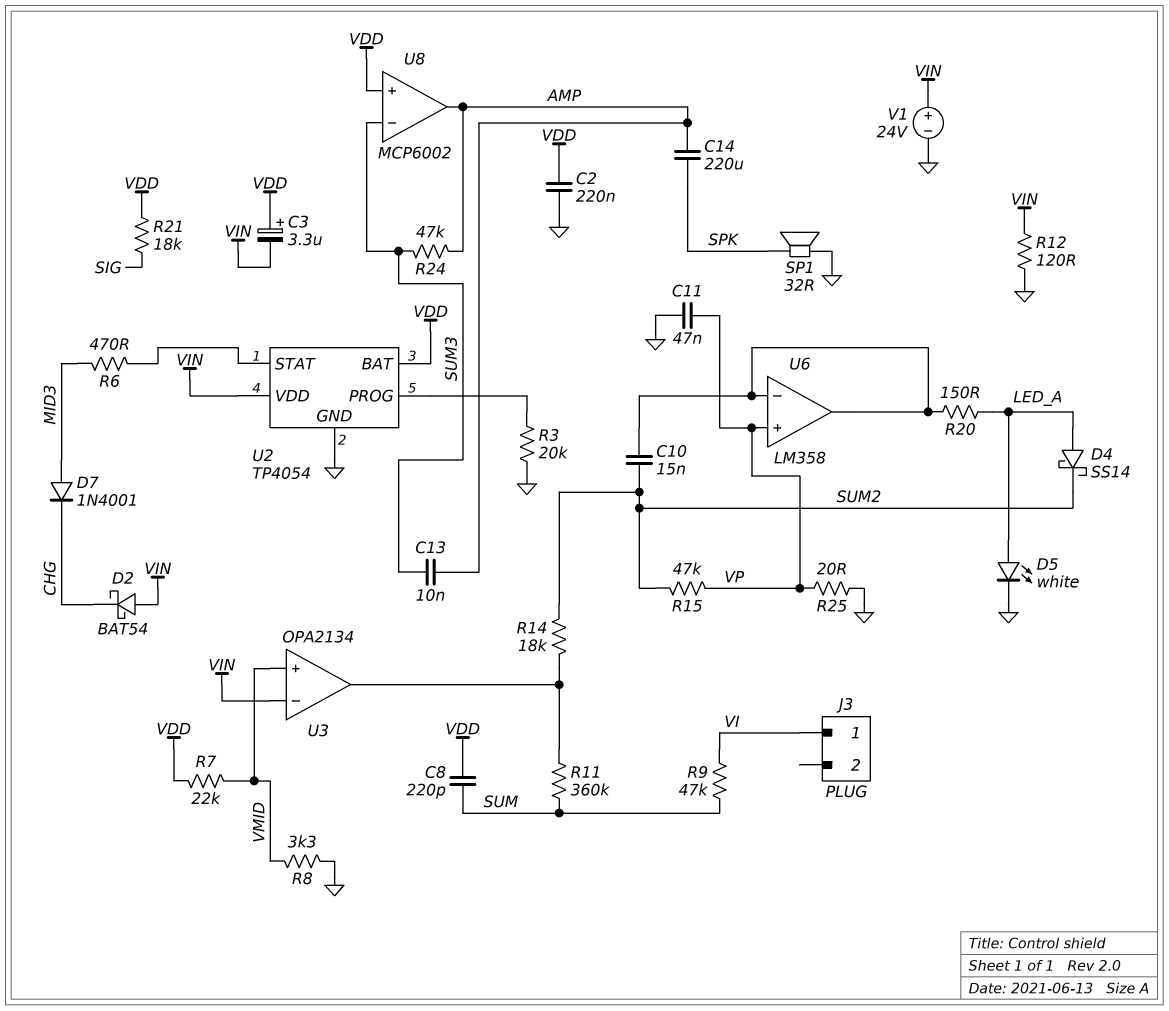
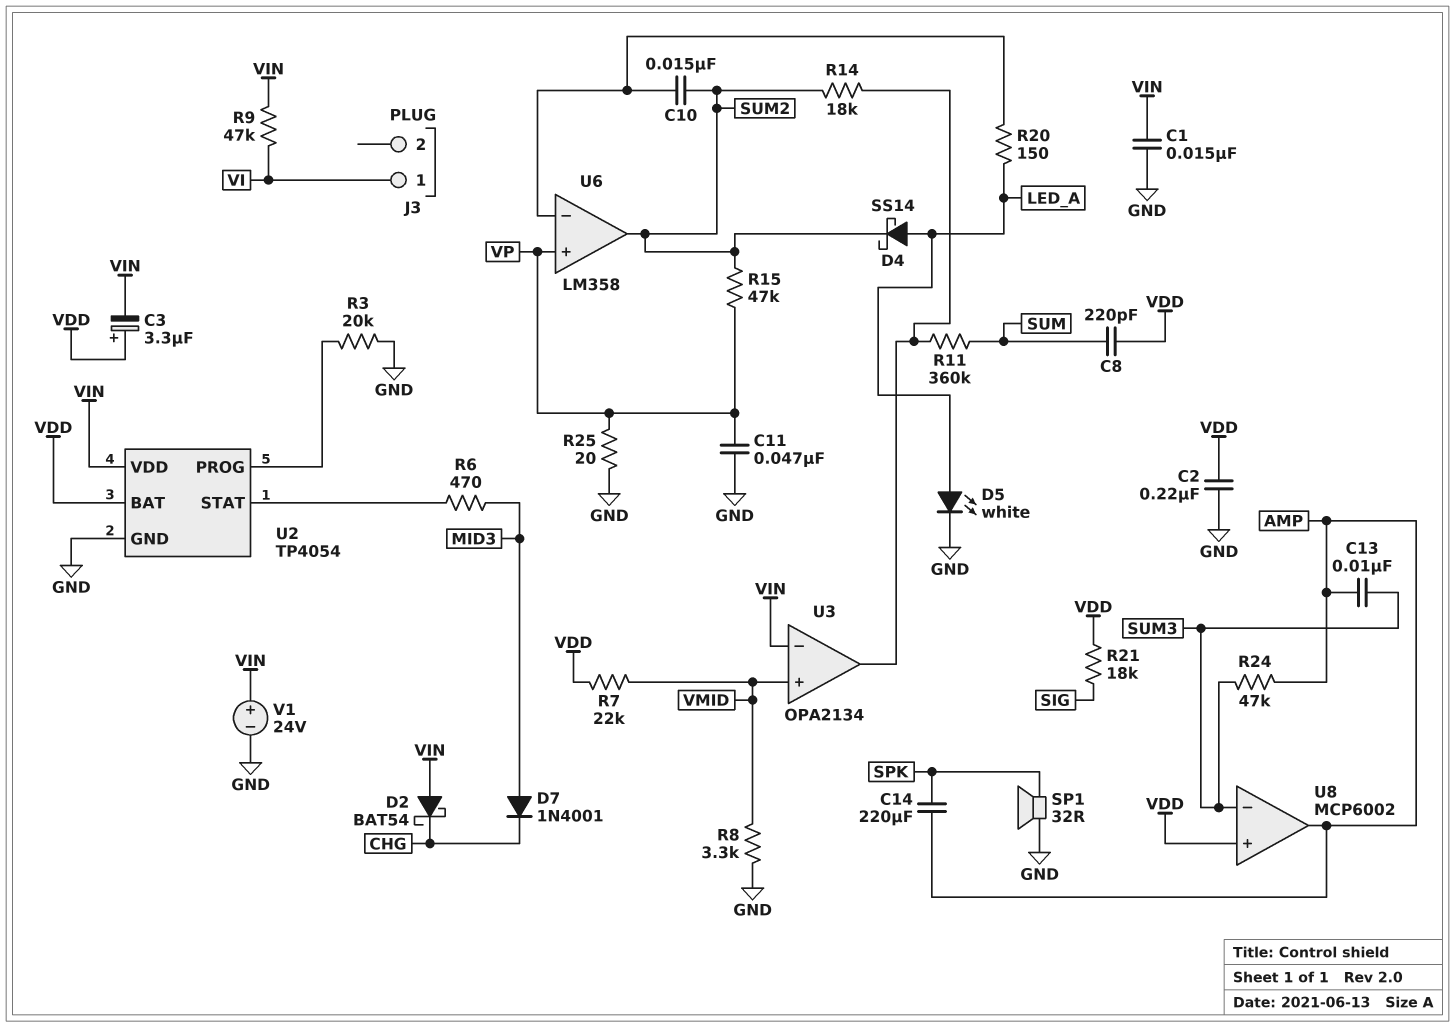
C1: none -> 15nF (GND, VIN)
R9: 47k (SUM, VI) -> 47k (VI, VIN)
R12: 120 (GND, VIN) -> none
U6 pin out: U6/in- -> SUM2

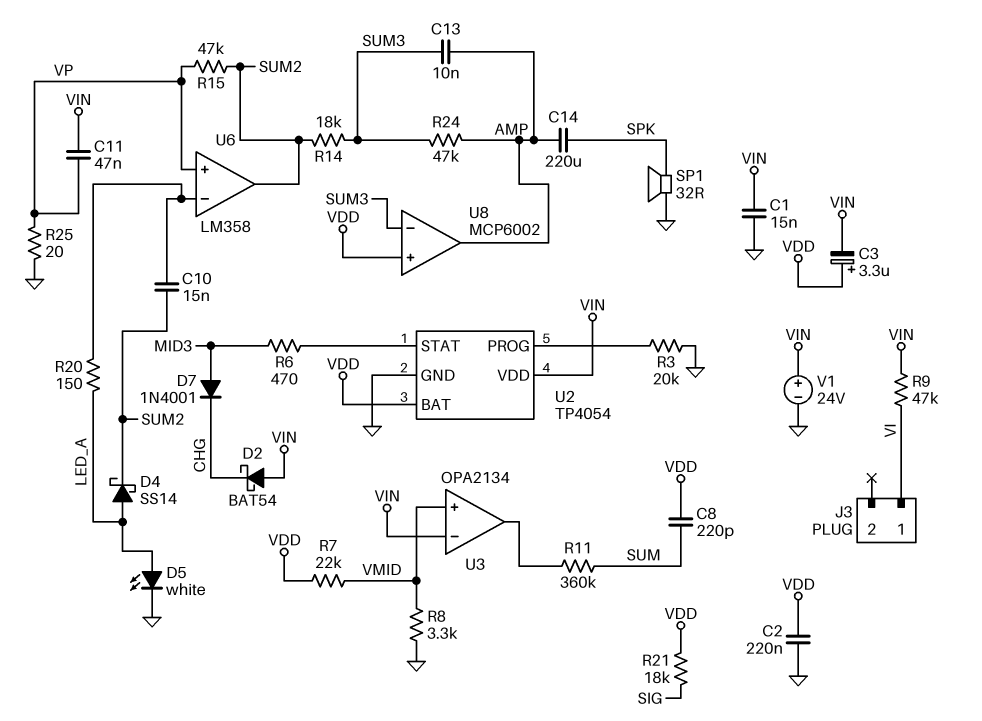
C11: 47nF (GND, VP) -> 47nF (VIN, VP)
R14: 18k (SUM2, U3/out) -> 18k (SUM2, SUM3)

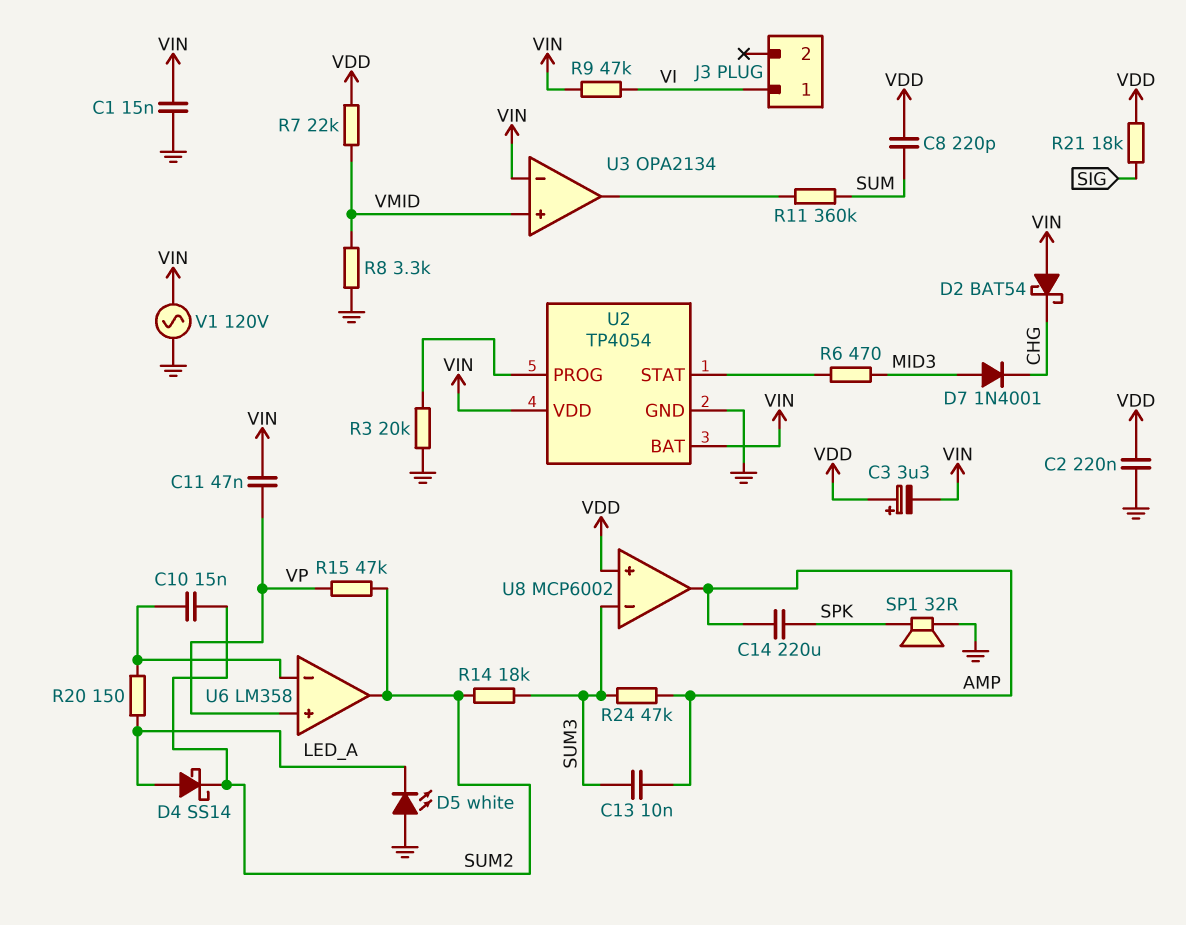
D5: LED white (A LED_A, K GND) -> LED white (A GND, K LED_A)
R25: 20 (GND, VP) -> none
U2 pin BAT: VDD -> VIN
V1: 24V (plus VIN, minus GND) -> AC 120V (GND, VIN)

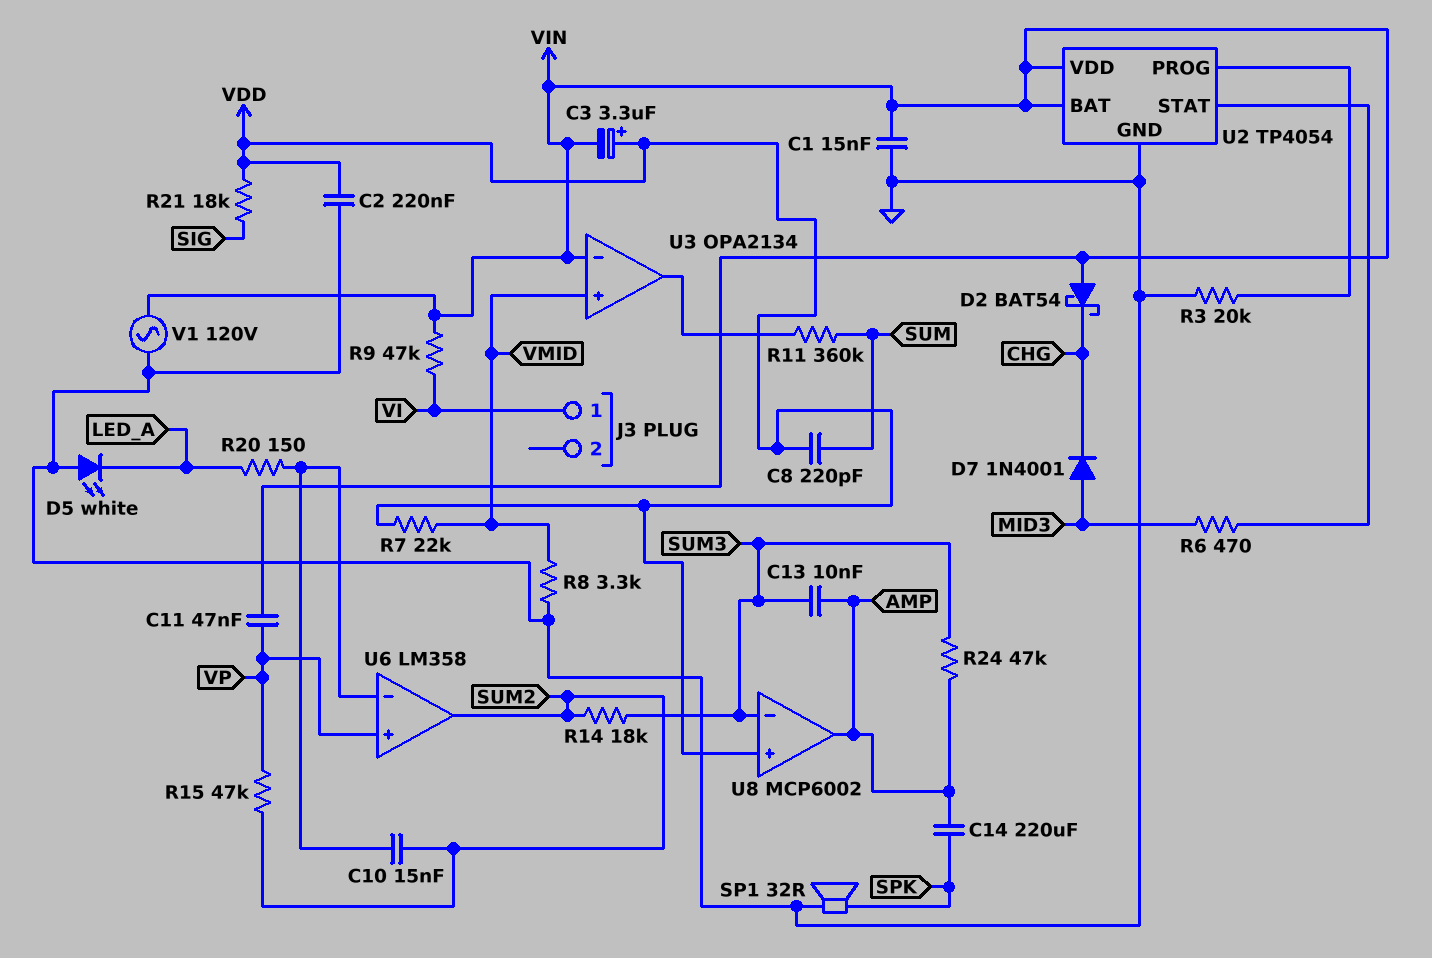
D4: schottky SS14 (A LED_A, K SUM2) -> none

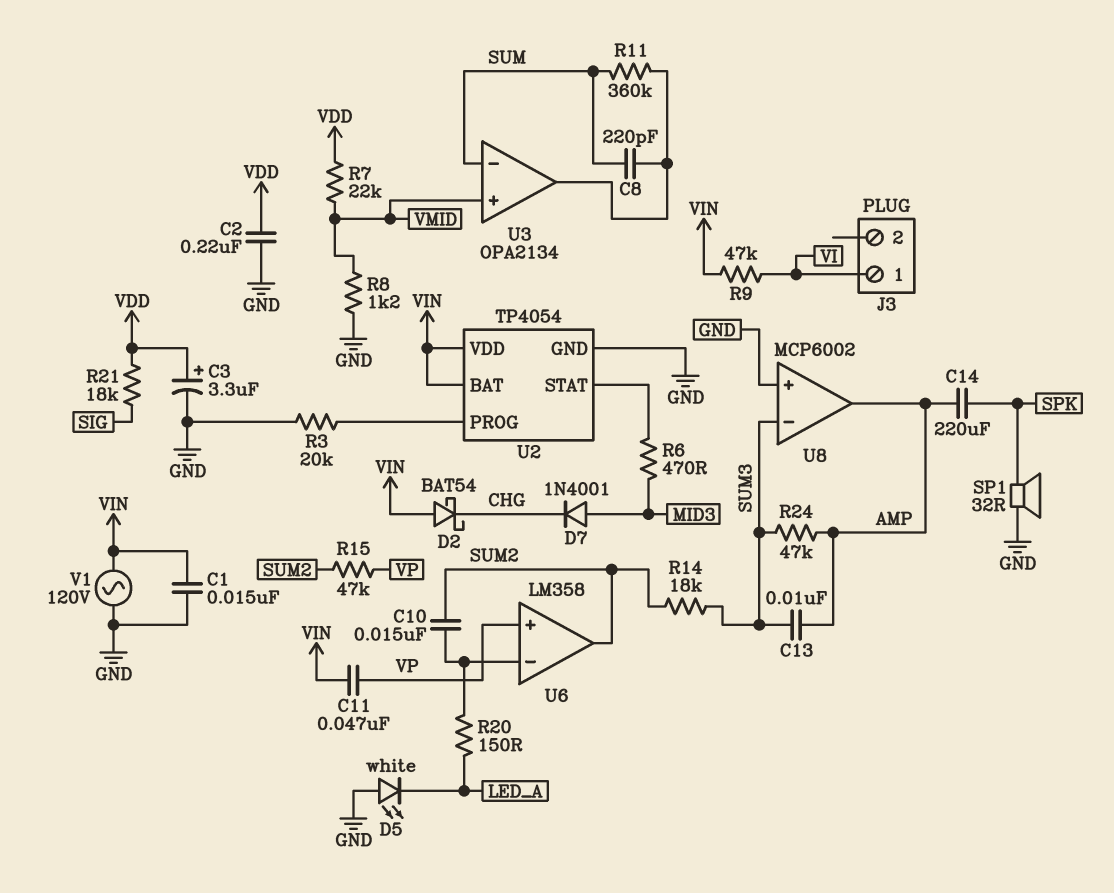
C3: 3.3uF (plus VDD, minus VIN) -> 3.3uF (plus VDD, minus GND)
C8: 220pF (SUM, VDD) -> 220pF (SUM, U3/out)
R8: 3.3k (GND, VMID) -> 1.2k (GND, VMID)
U3 pin in-: VIN -> SUM
U8 pin in+: VDD -> GND

